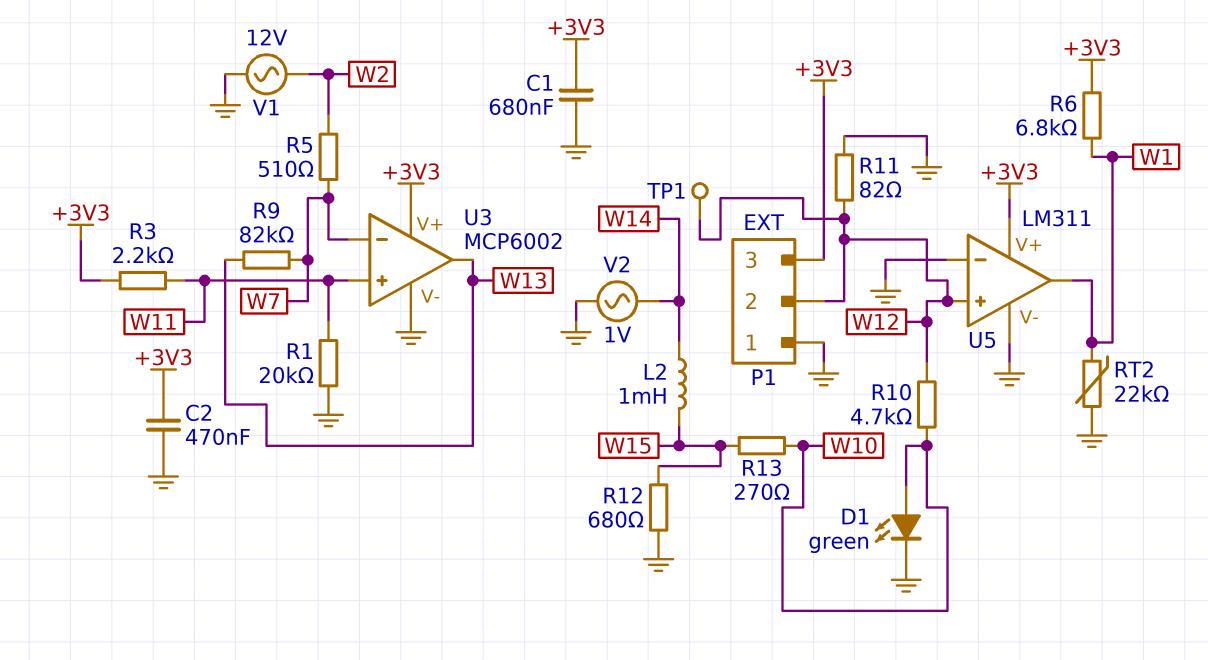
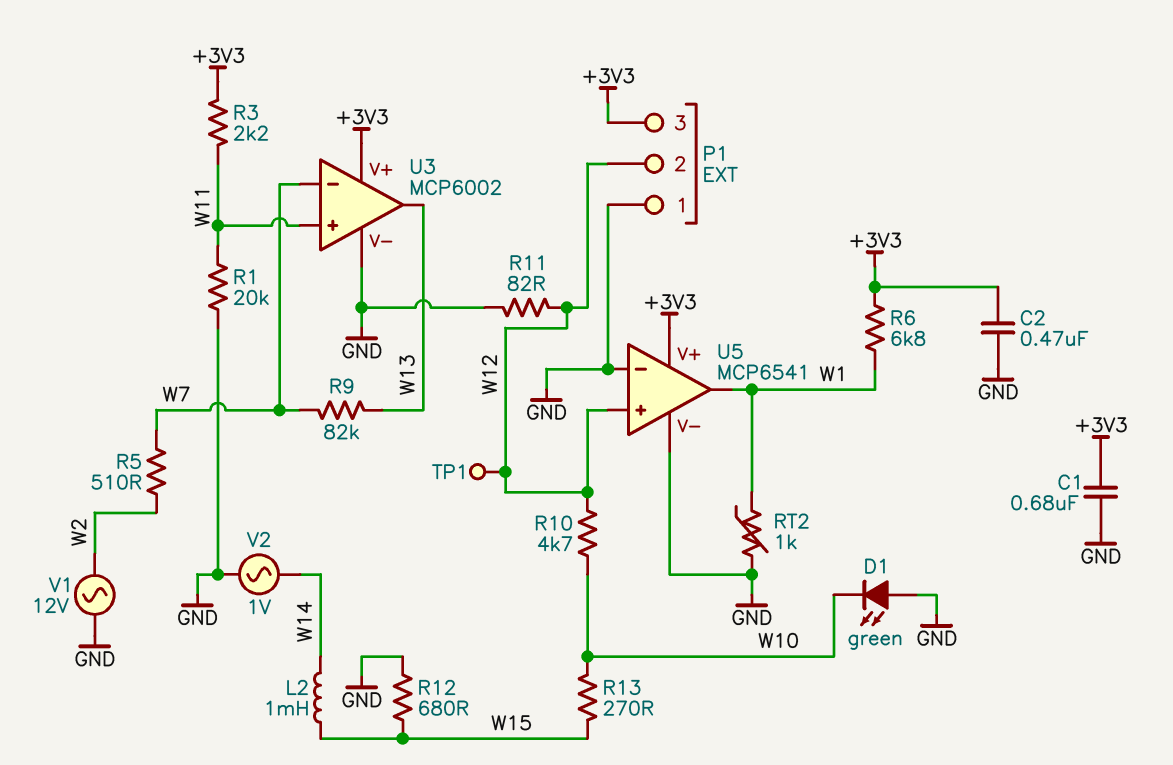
D1: LED green (A W10, K GND) -> LED green (A GND, K W10)
RT2: 22k (GND, W1) -> 1k (GND, W1)
U5: LM311 -> MCP6541

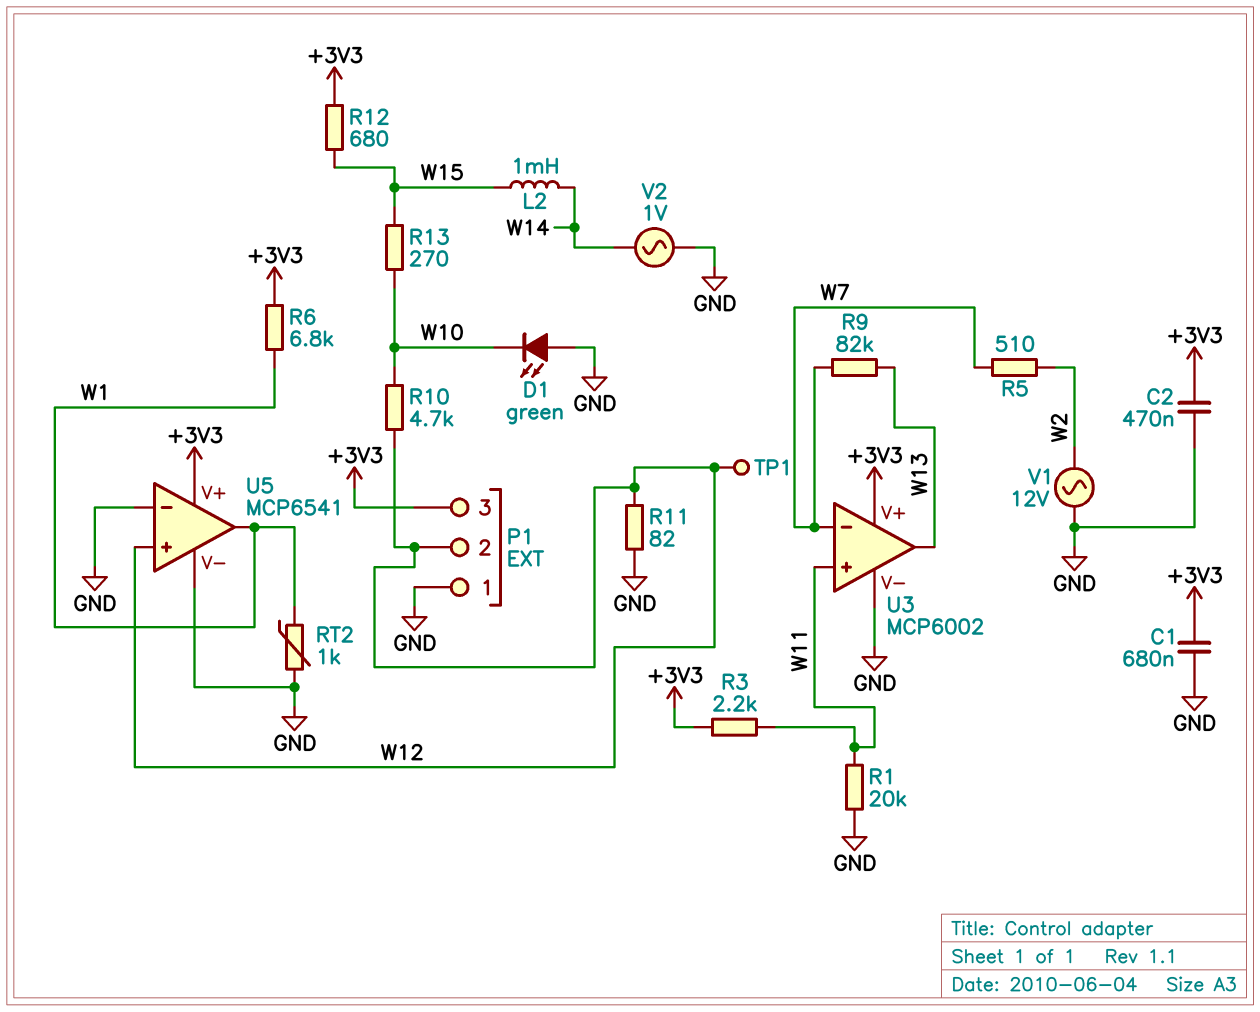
R12: 680 (GND, W15) -> 680 (+3V3, W15)

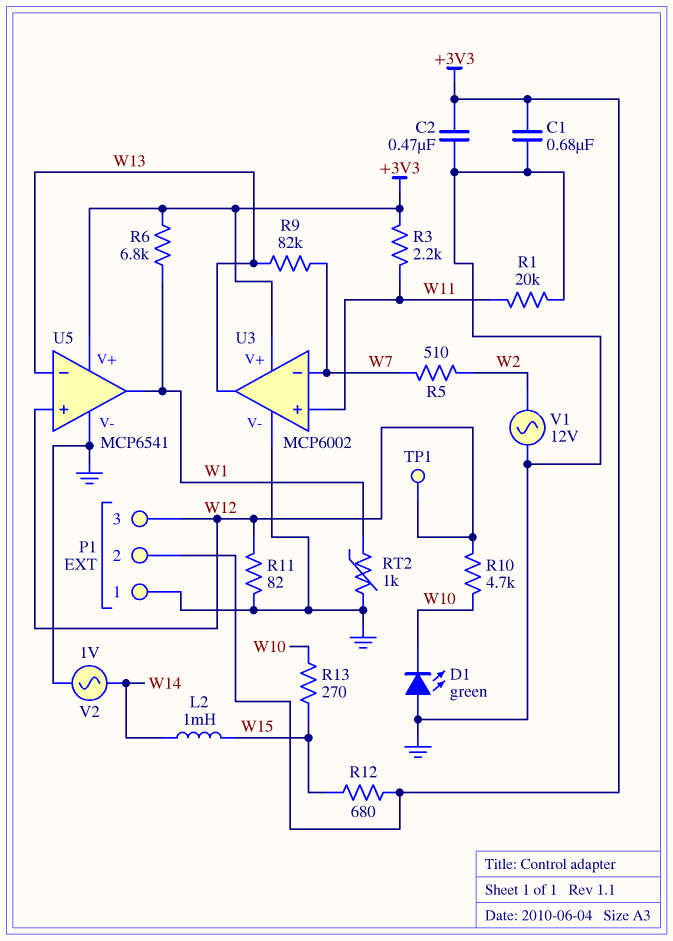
P1 pin 2: W12 -> +3V3
P1 pin 3: +3V3 -> W12
U5 pin in-: GND -> W13

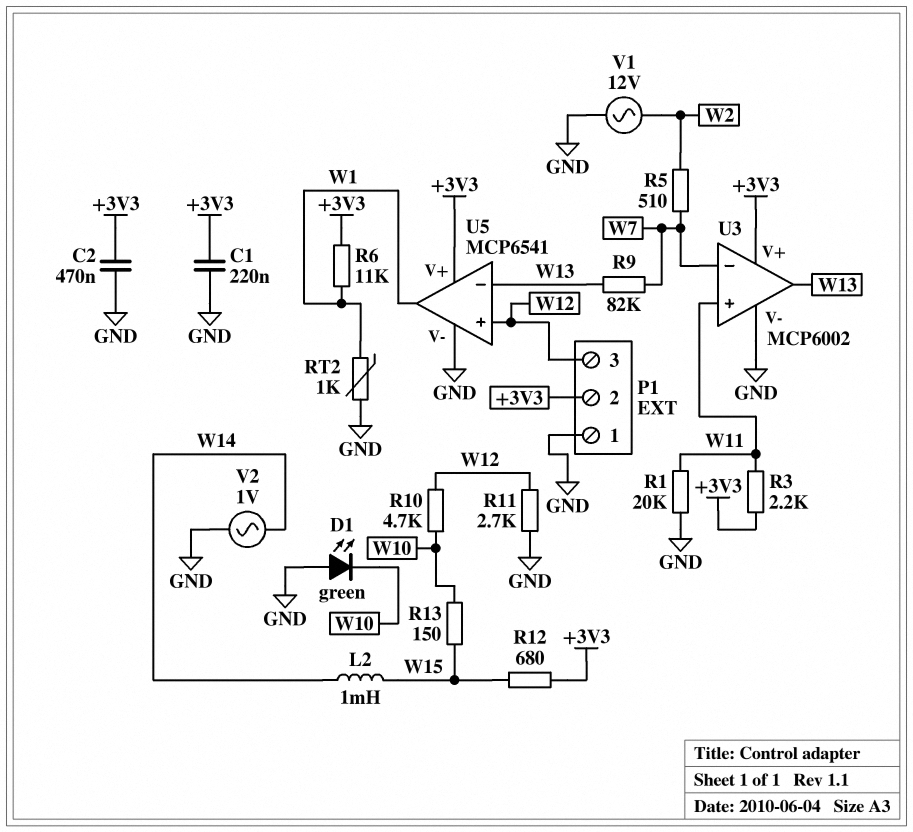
C1: 680nF (+3V3, GND) -> 220nF (+3V3, GND)
R6: 6.8k (+3V3, W1) -> 11k (+3V3, W1)
R11: 82 (GND, W12) -> 2.7k (GND, W12)
R13: 270 (W10, W15) -> 150 (W10, W15)
TP1: test point (W12) -> none

